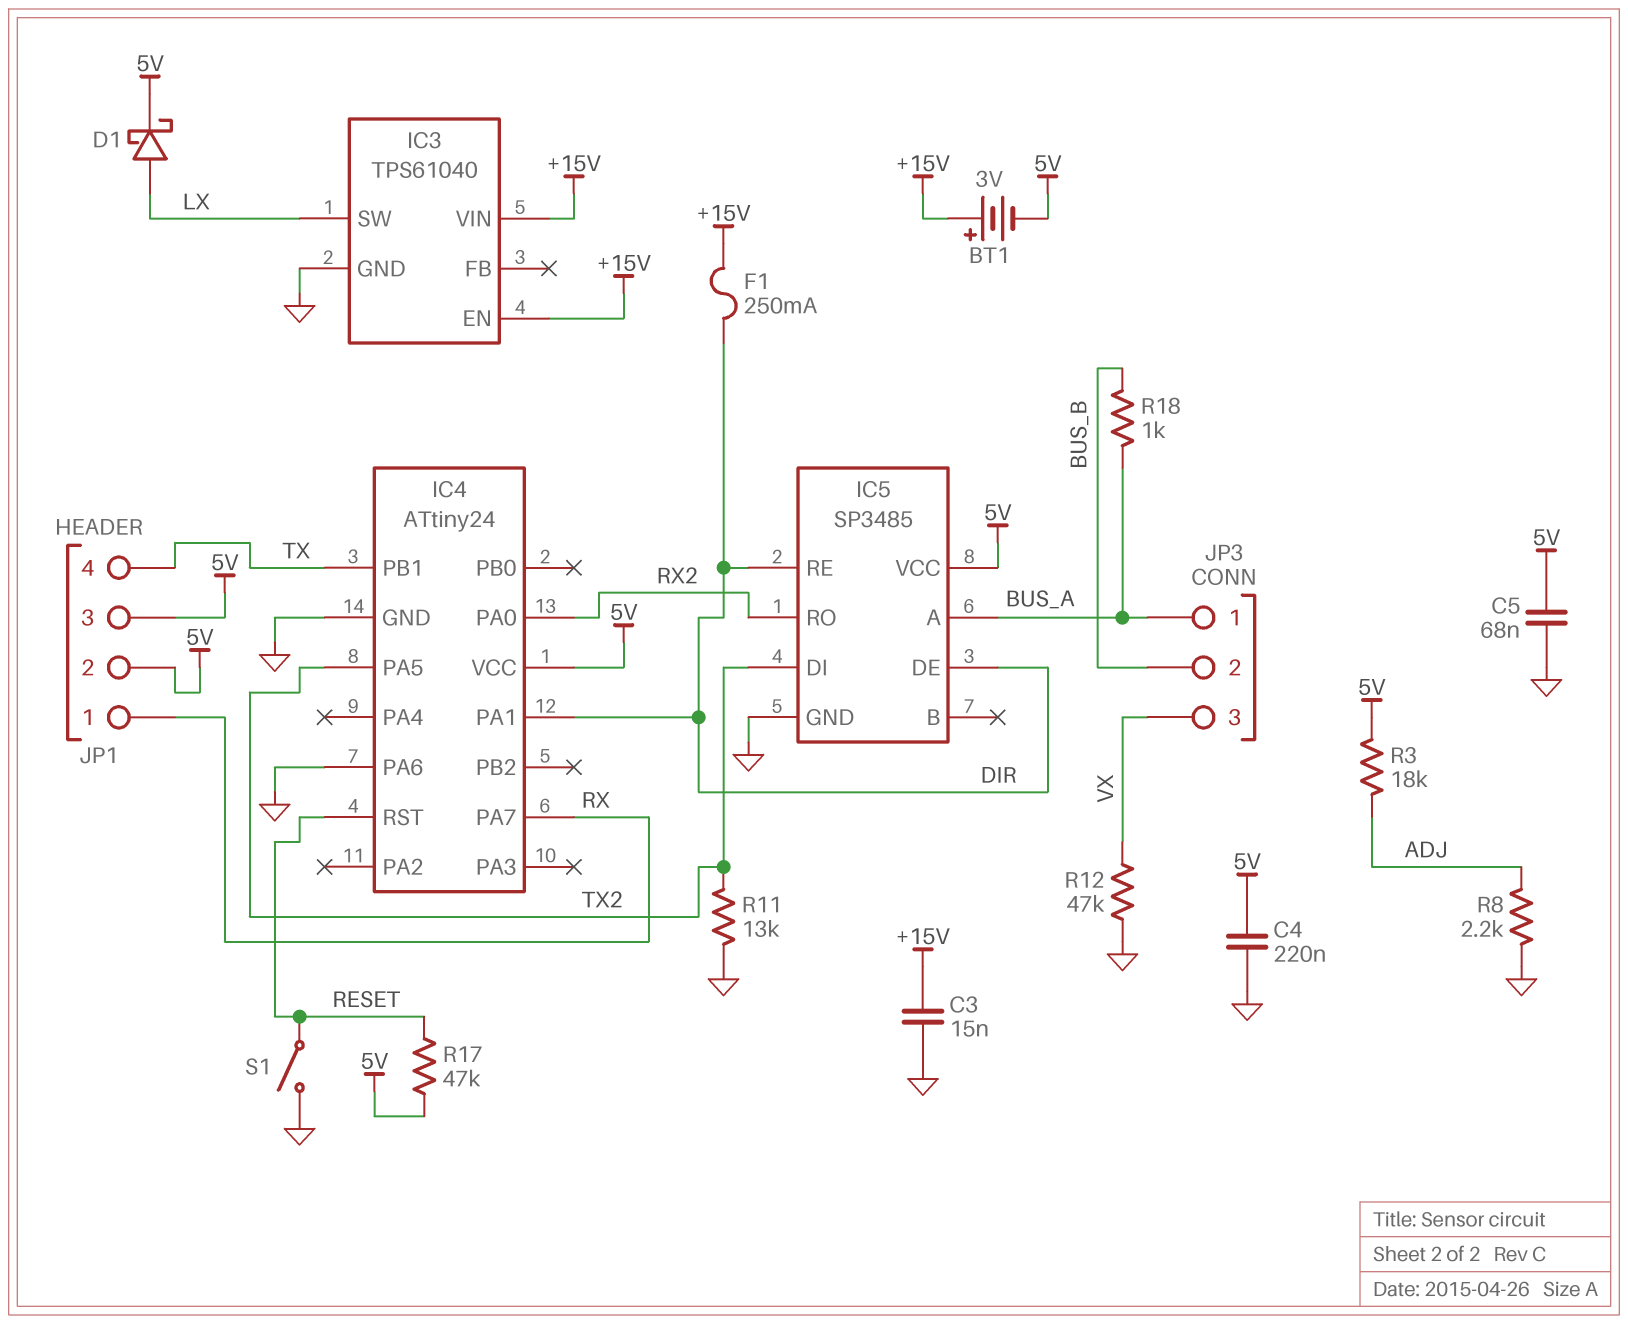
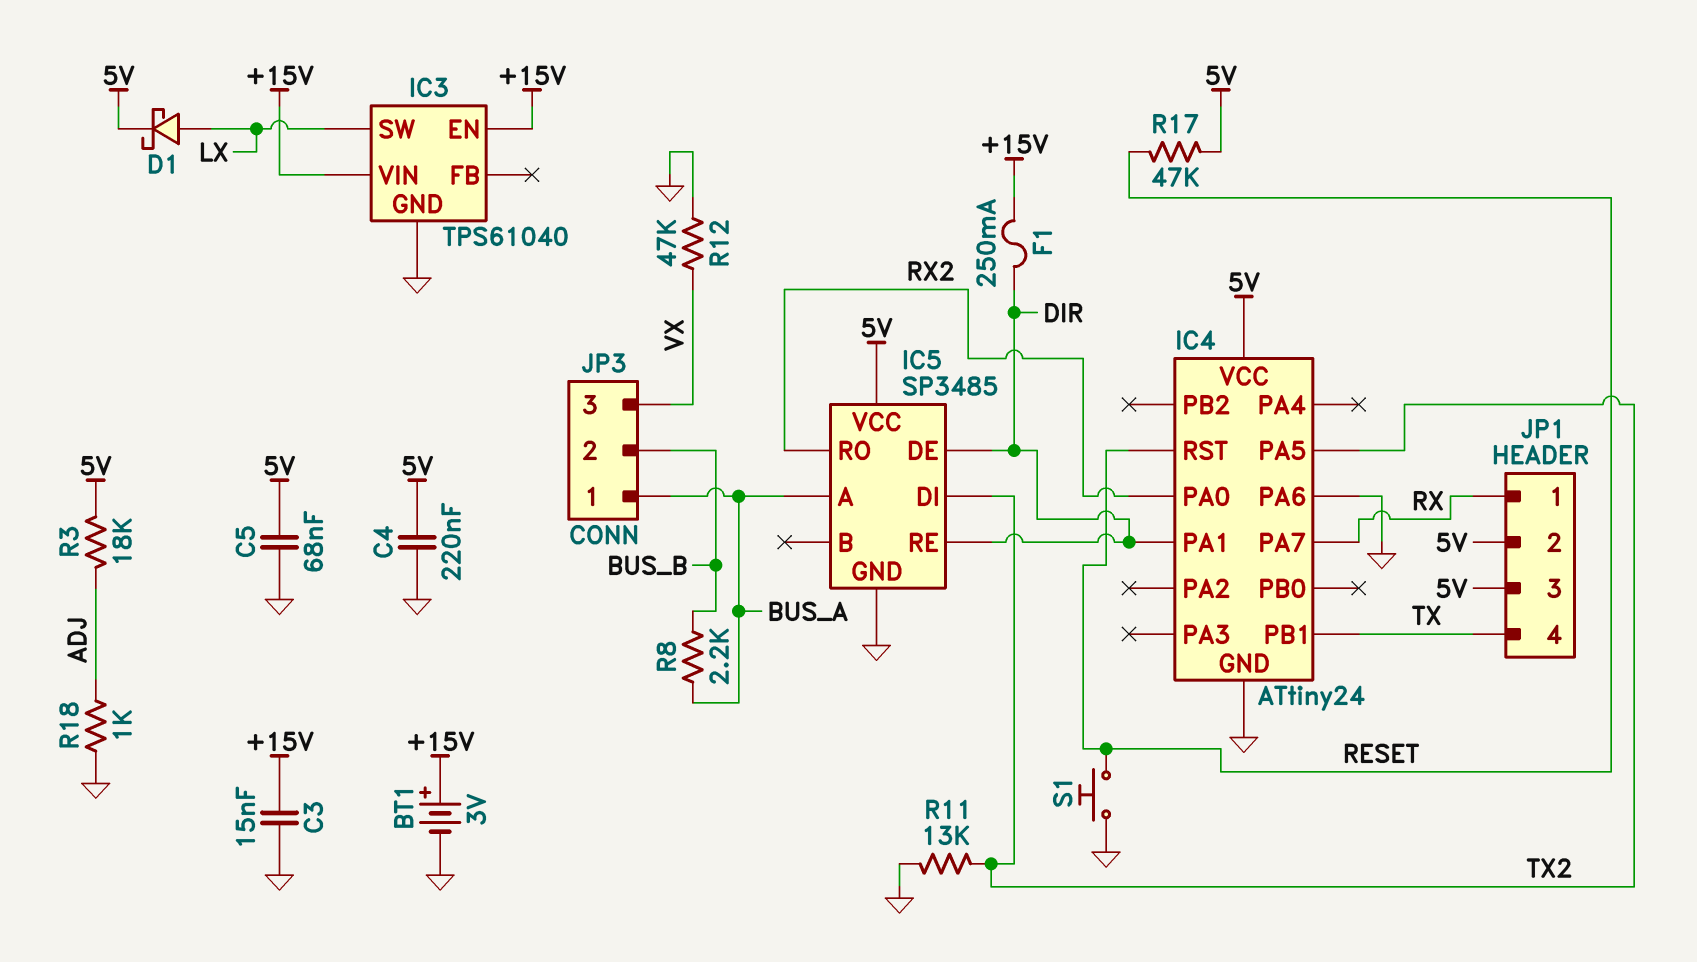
BT1: 3V (plus +15V, minus 5V) -> 3V (plus +15V, minus GND)
R8: 2.2k (ADJ, GND) -> 2.2k (BUS_A, BUS_B)
R18: 1k (BUS_A, BUS_B) -> 1k (ADJ, GND)
S1: switch (GND, RESET) -> button (GND, RESET)

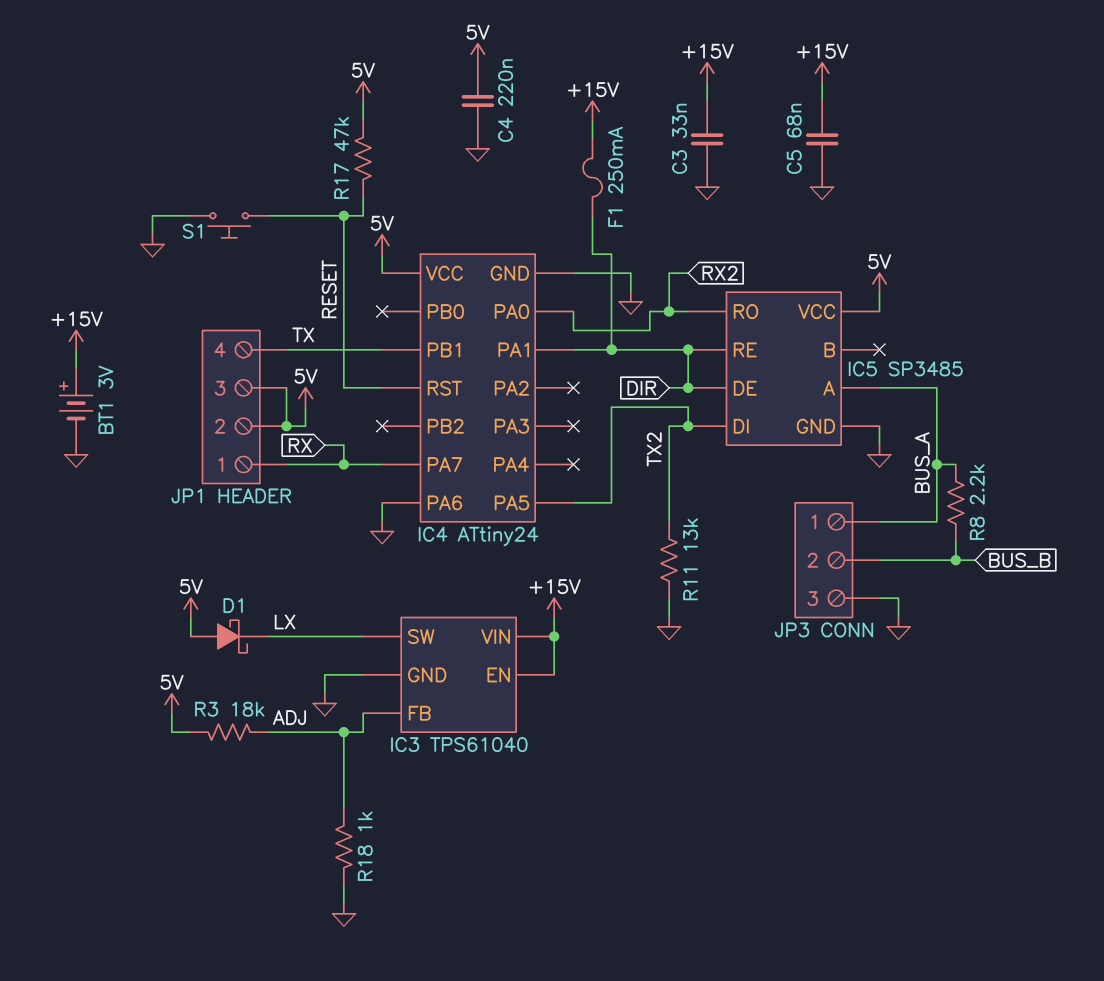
C3: 15nF (+15V, GND) -> 33nF (+15V, GND)
C5: 68nF (5V, GND) -> 68nF (+15V, GND)
D1: schottky (A LX, K 5V) -> schottky (A 5V, K LX)
IC3 pin FB: none -> ADJ
JP3 pin 3: VX -> GND
R12: 47k (GND, VX) -> none

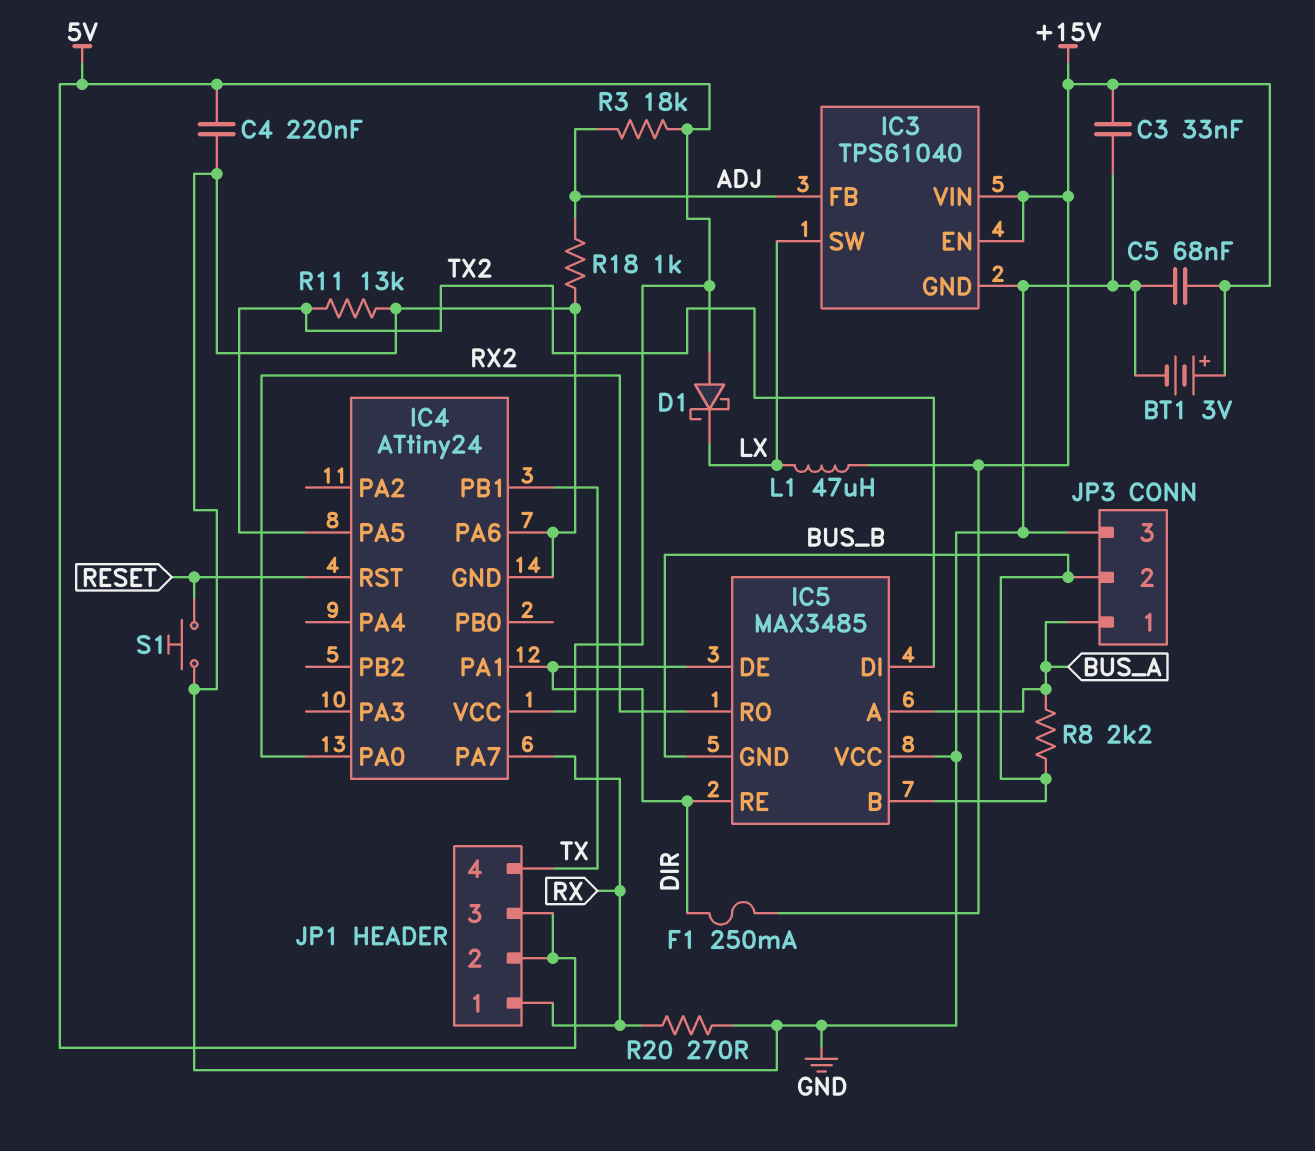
IC5: SP3485 -> MAX3485
IC5 pin B: none -> BUS_B
IC5 pin GND: GND -> BUS_B
IC5 pin VCC: 5V -> GND
L1: none -> 47uH (+15V, LX)
R17: 47k (5V, RESET) -> none
R20: none -> 270 (GND, RX)

